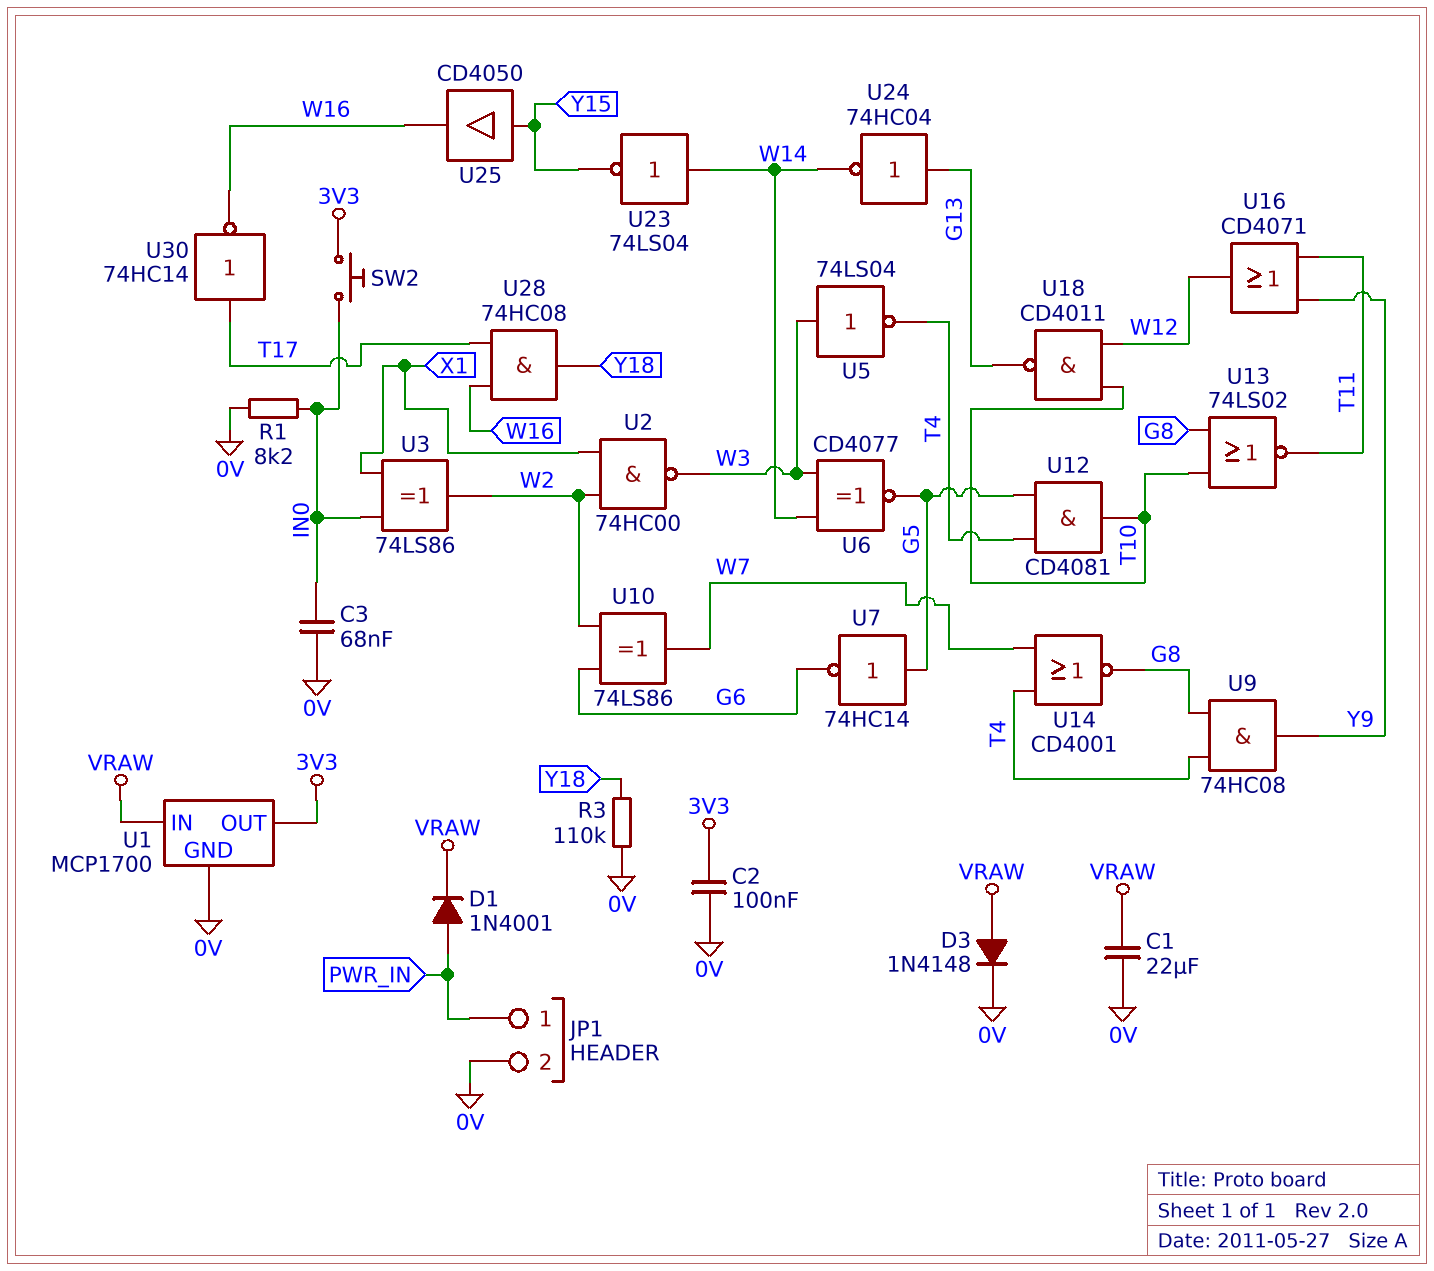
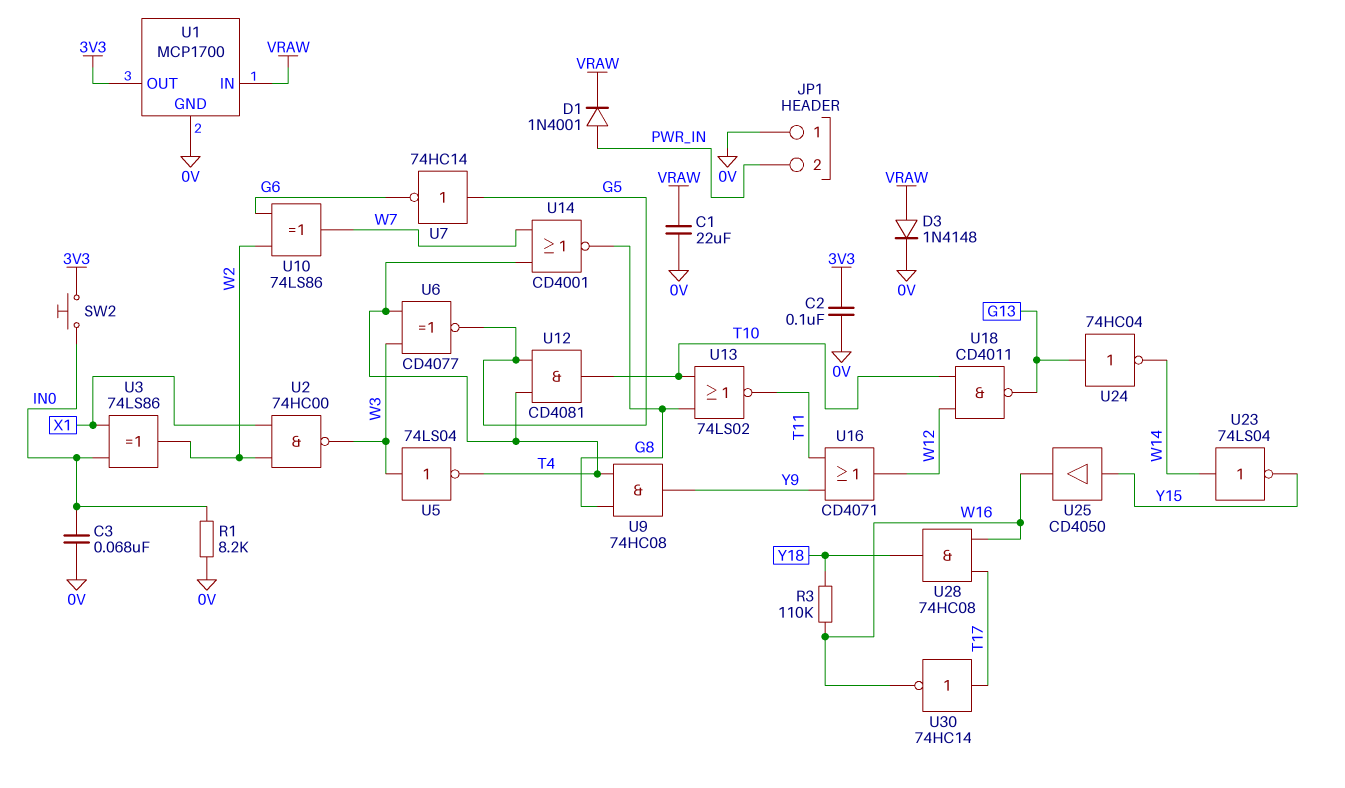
JP1 pin 1: PWR_IN -> 0V
JP1 pin 2: 0V -> PWR_IN
R3: 110k (0V, Y18) -> 110k (W16, Y18)
U6: XNOR CD4077 (in W3, in W14, out G5) -> XNOR CD4077 (in T4, in W3, out G5)

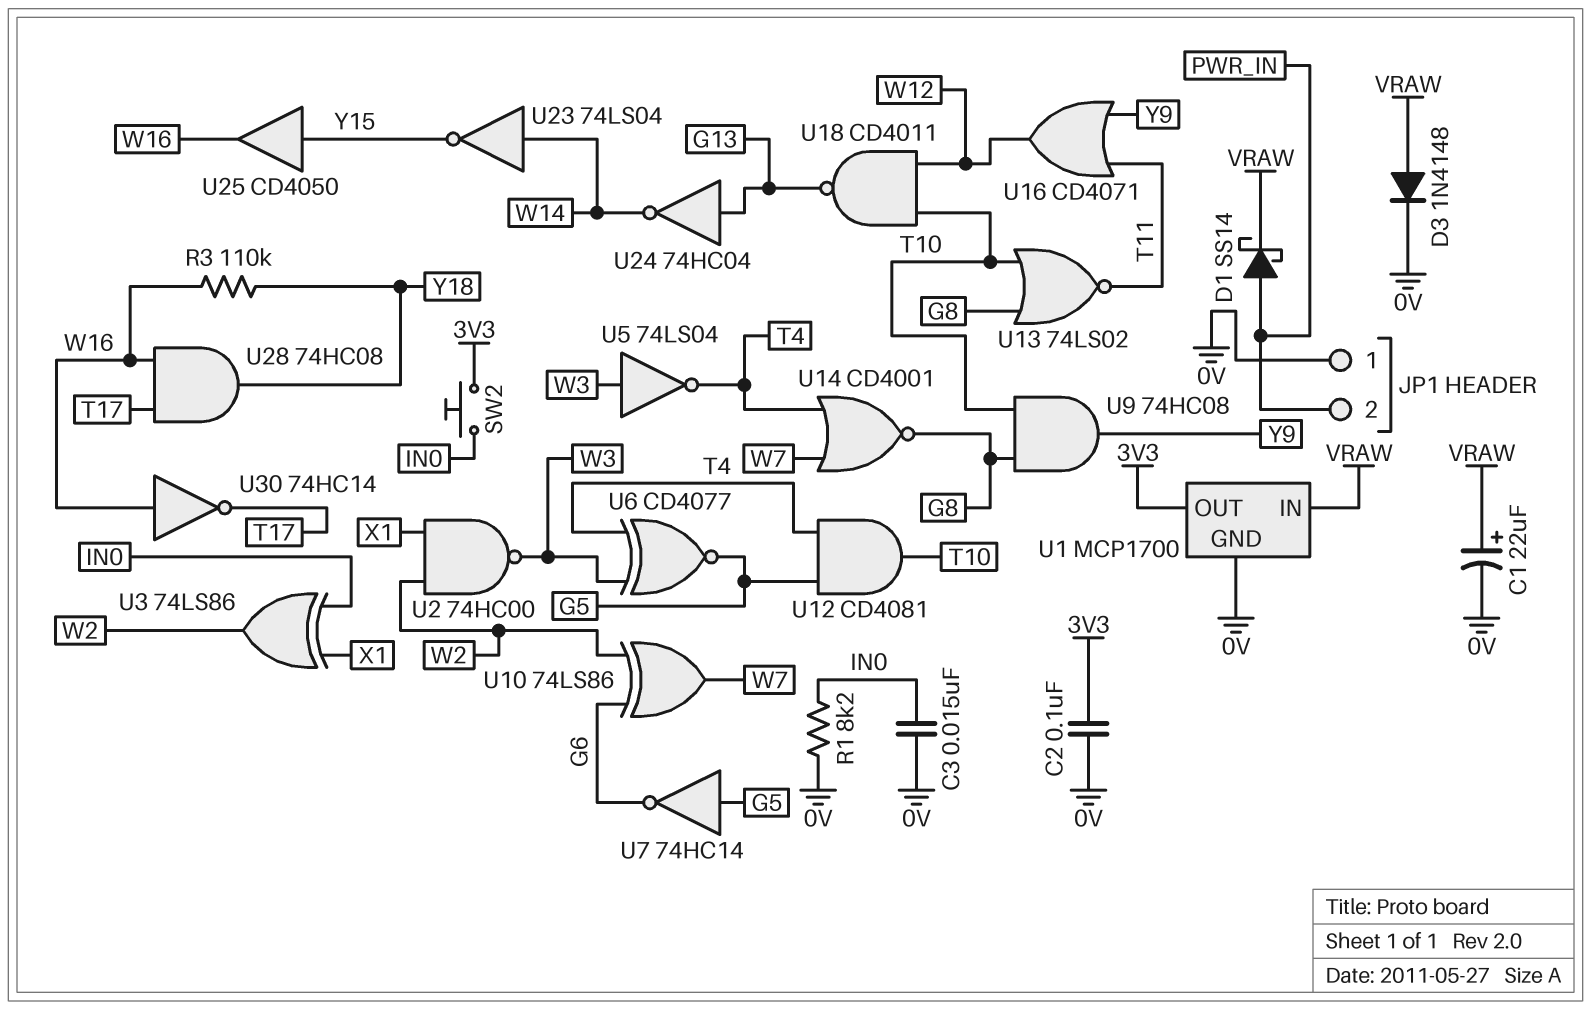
C1: 22uF (0V, VRAW) -> 22uF (plus VRAW, minus 0V)
C3: 68nF (0V, IN0) -> 15nF (0V, IN0)
D1: diode 1N4001 (A PWR_IN, K VRAW) -> schottky SS14 (A PWR_IN, K VRAW)
U9: AND 74HC08 (in G8, in T4, out Y9) -> AND 74HC08 (in G8, in T10, out Y9)
U30: NOT 74HC14 (in T17, out W16) -> NOT 74HC14 (in W16, out T17)

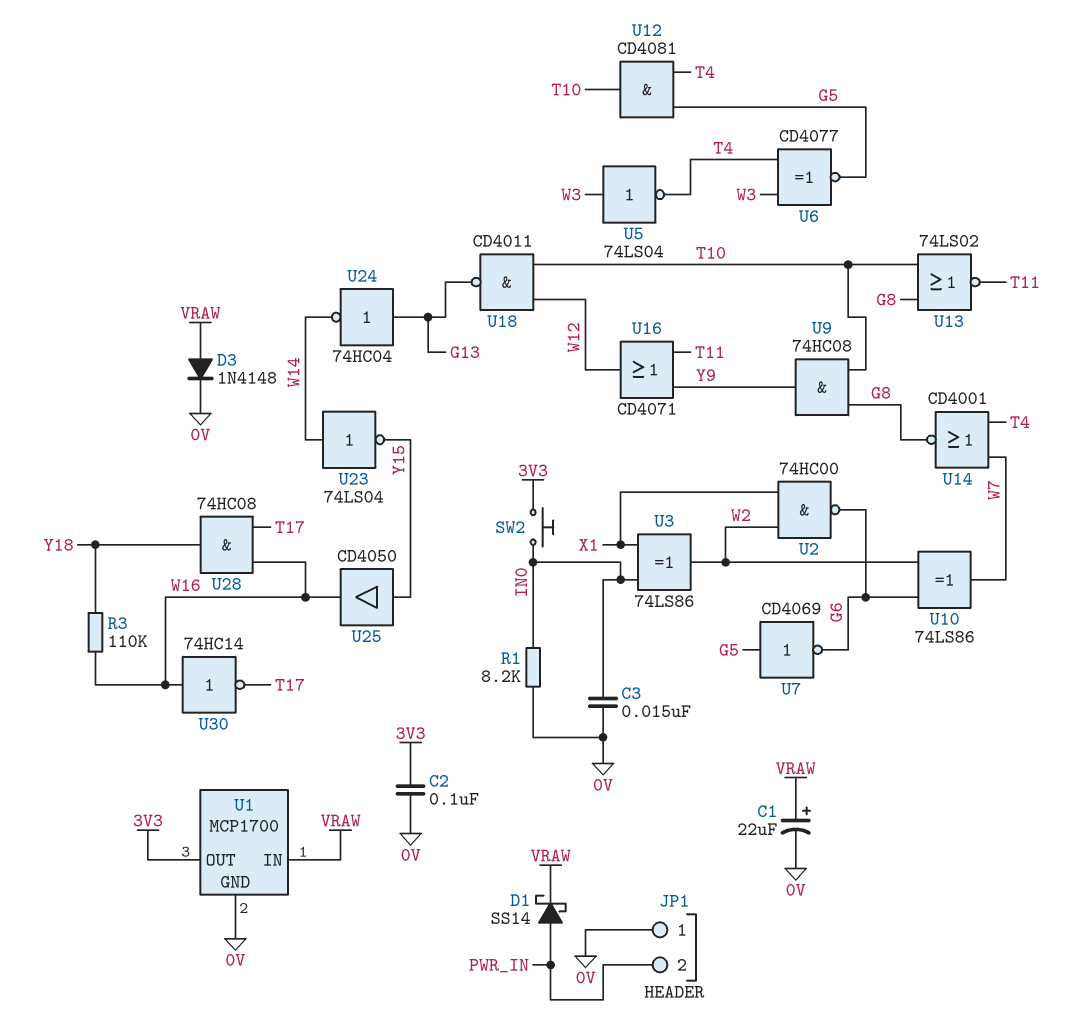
U2: NAND 74HC00 (in W2, in X1, out W3) -> NAND 74HC00 (in W2, in X1, out G6)
U7: NOT 74HC14 (in G5, out G6) -> NOT CD4069 (in G5, out G6)

